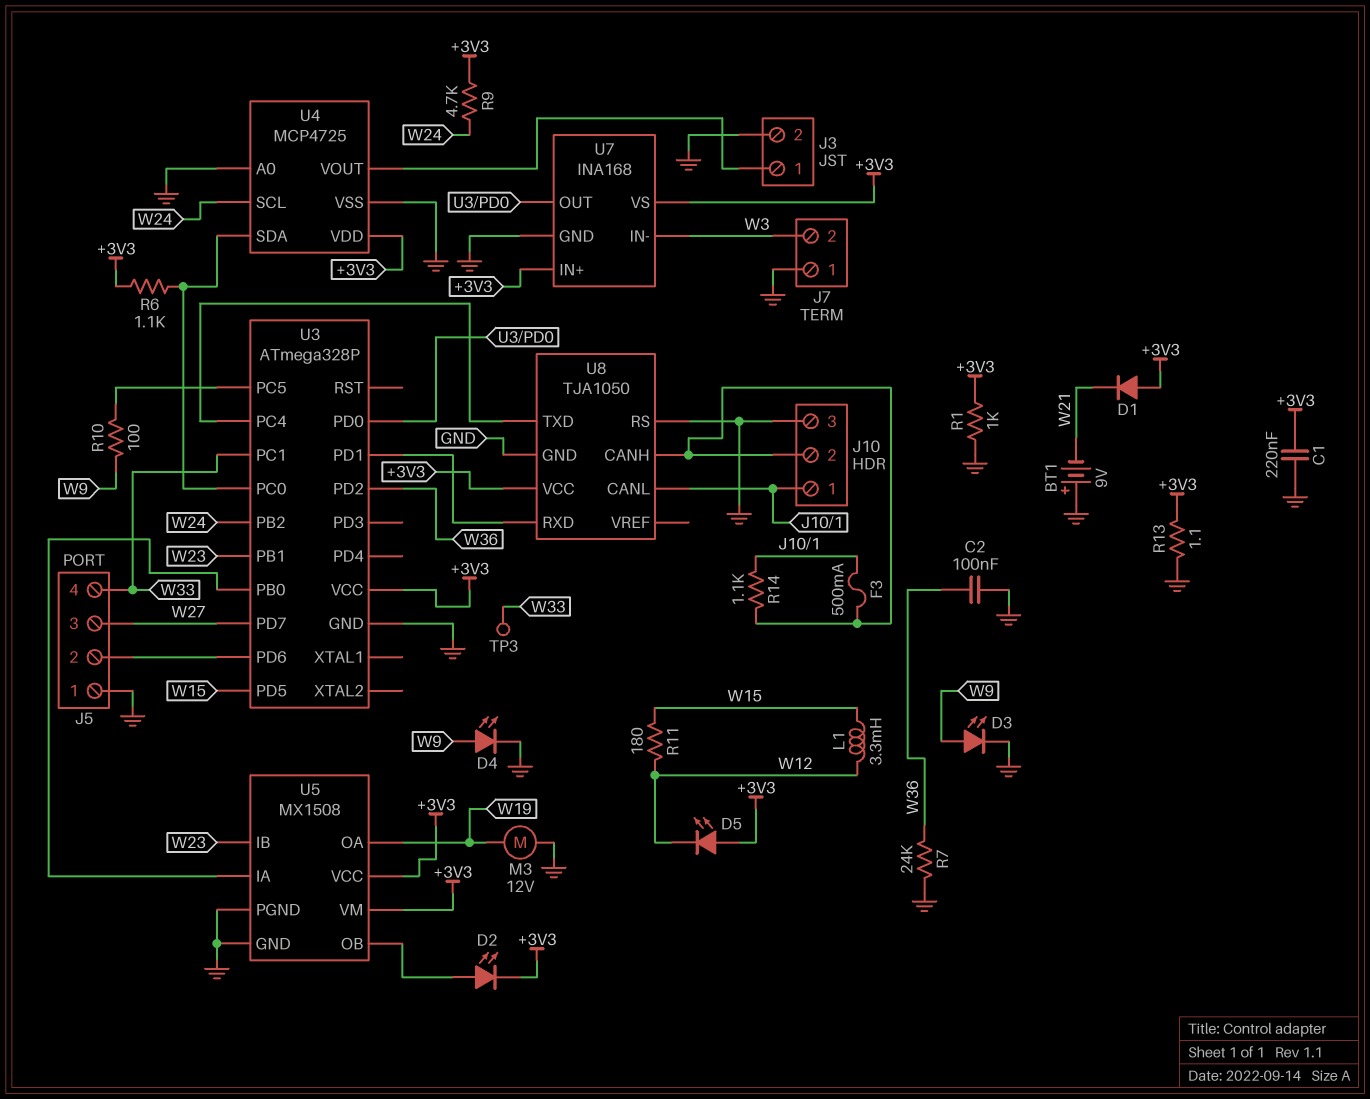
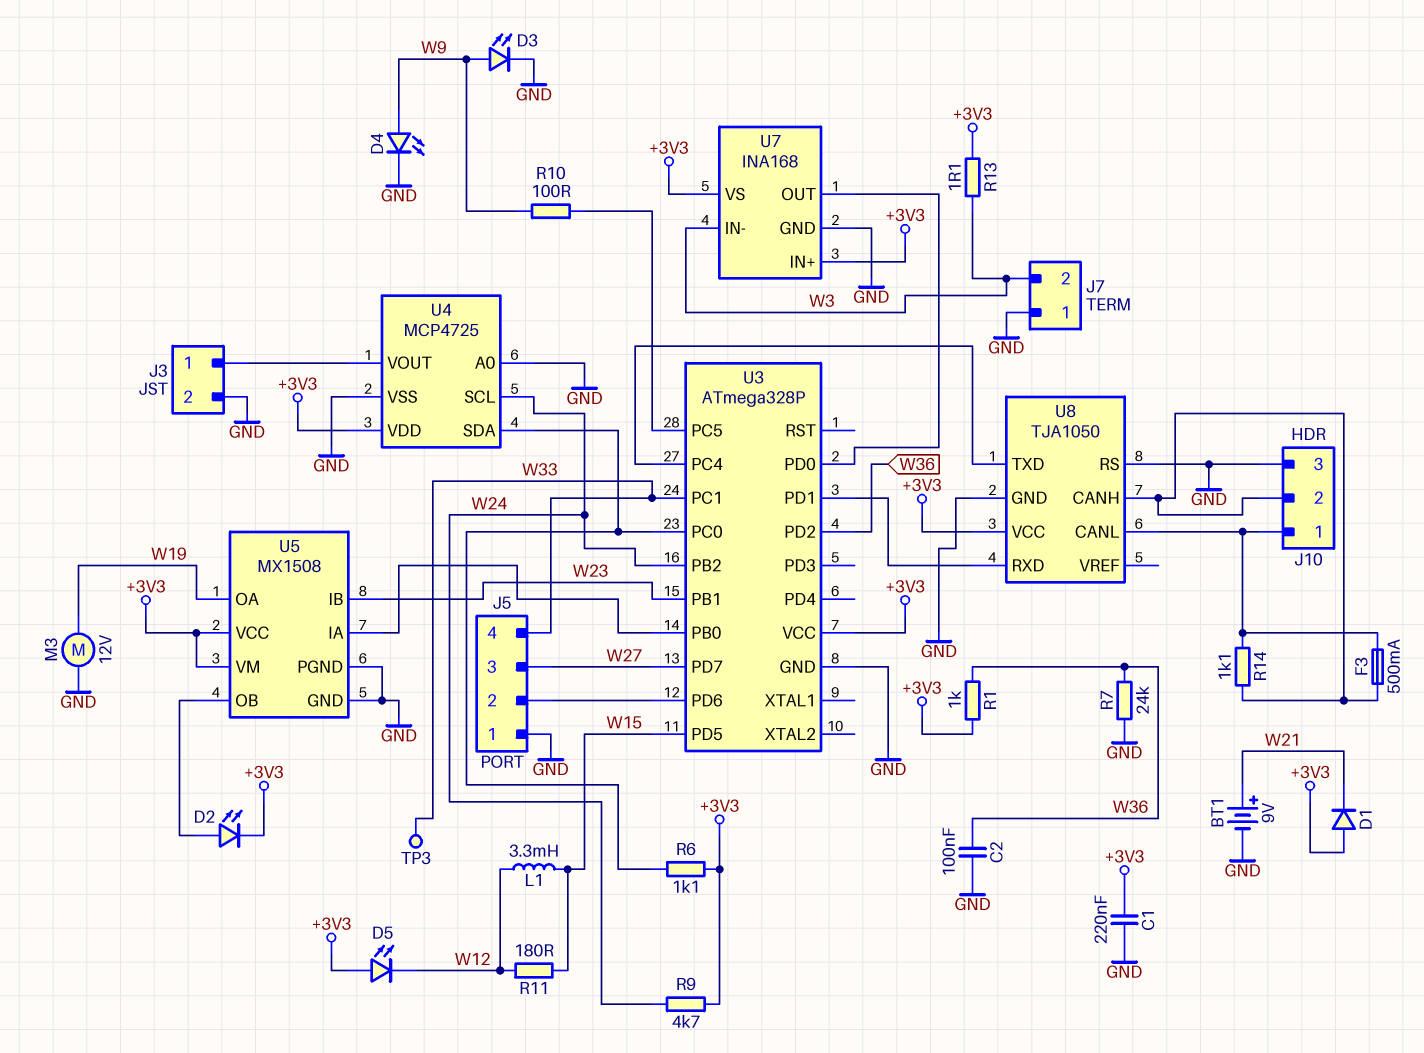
BT1: 9V (plus GND, minus W21) -> 9V (plus W21, minus GND)
R1: 1k (+3V3, GND) -> 1k (+3V3, W36)
R13: 1.1 (+3V3, GND) -> 1.1 (+3V3, W3)

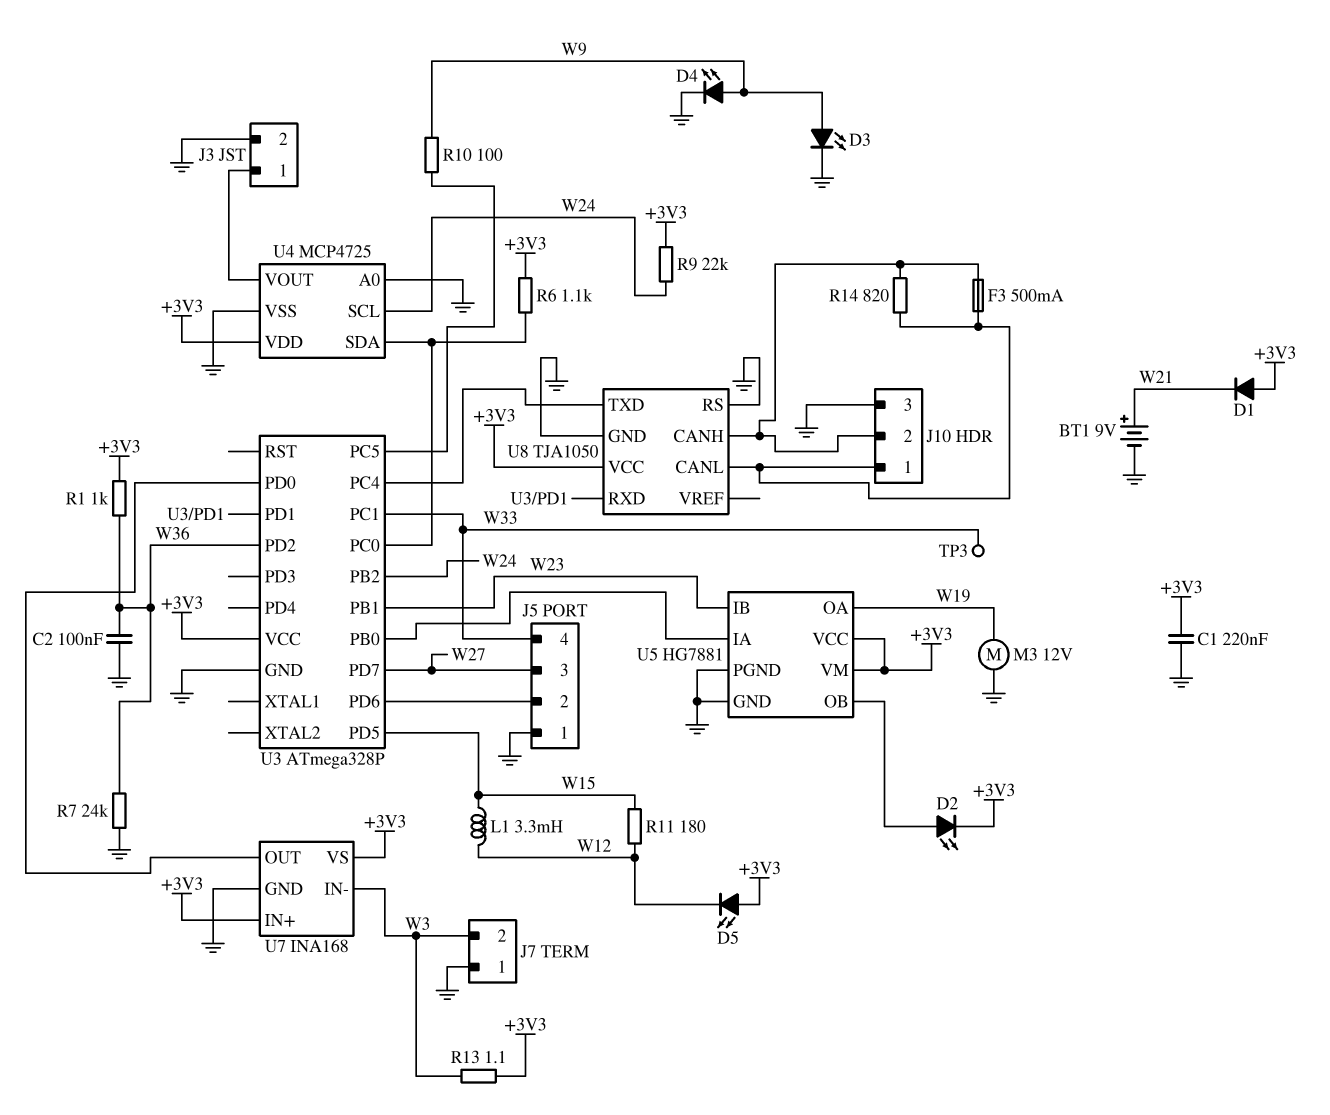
R9: 4.7k (+3V3, W24) -> 22k (+3V3, W24)
R14: 1.1k (J10/1, J10/2) -> 820 (J10/1, J10/2)
U5: MX1508 -> HG7881

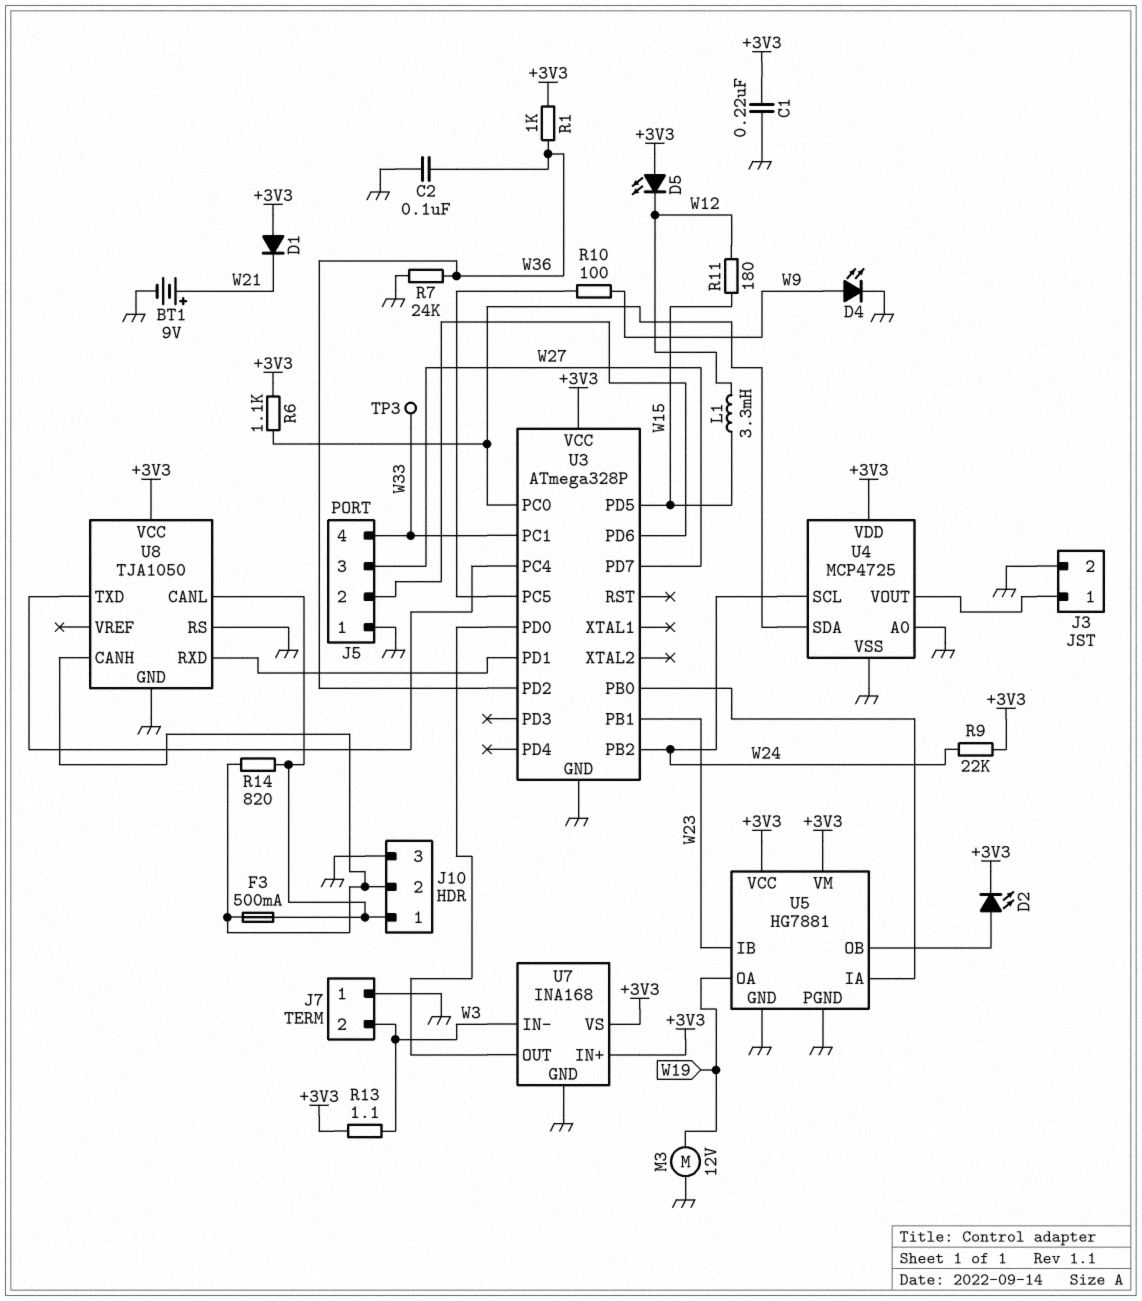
D3: LED (A W9, K GND) -> none

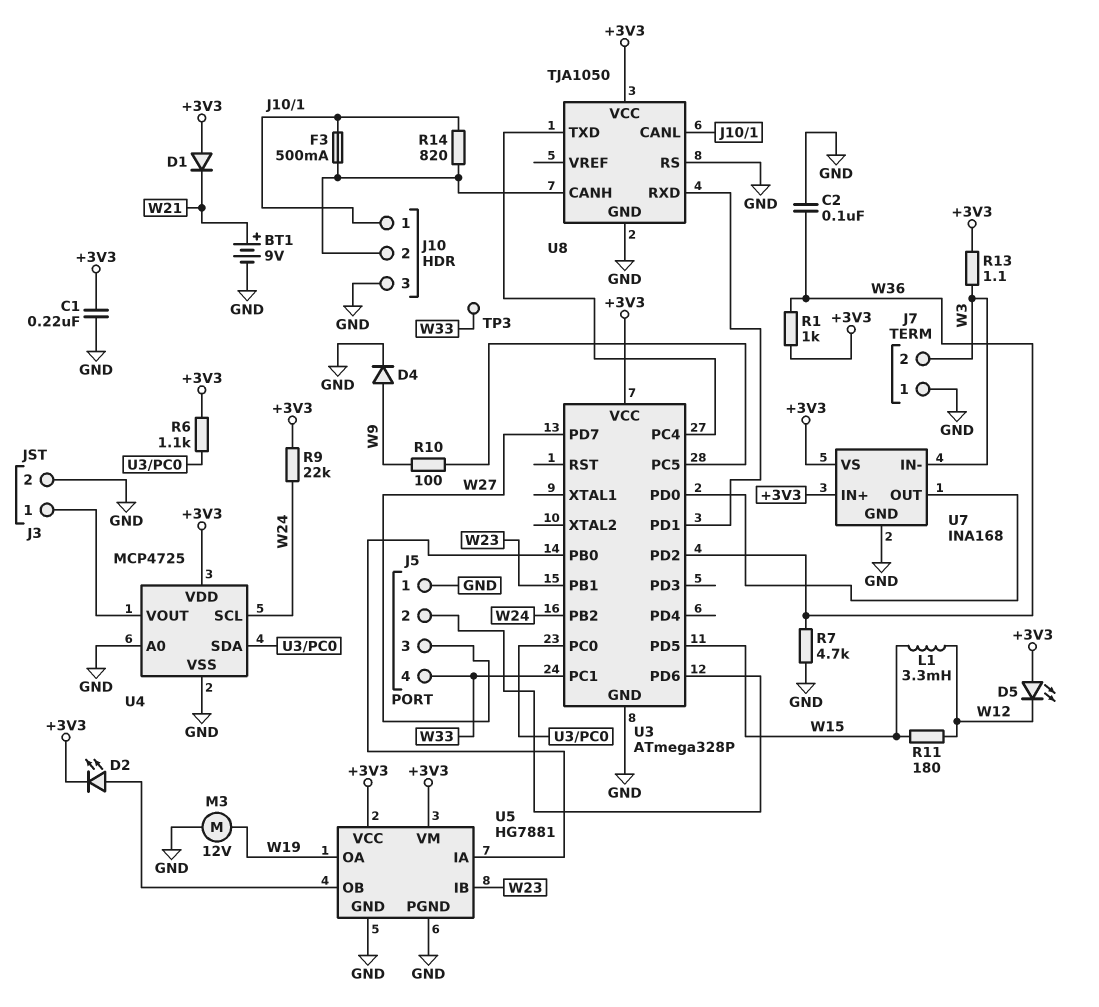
D4: LED (A W9, K GND) -> diode (A W9, K GND)
R7: 24k (GND, W36) -> 4.7k (GND, W36)

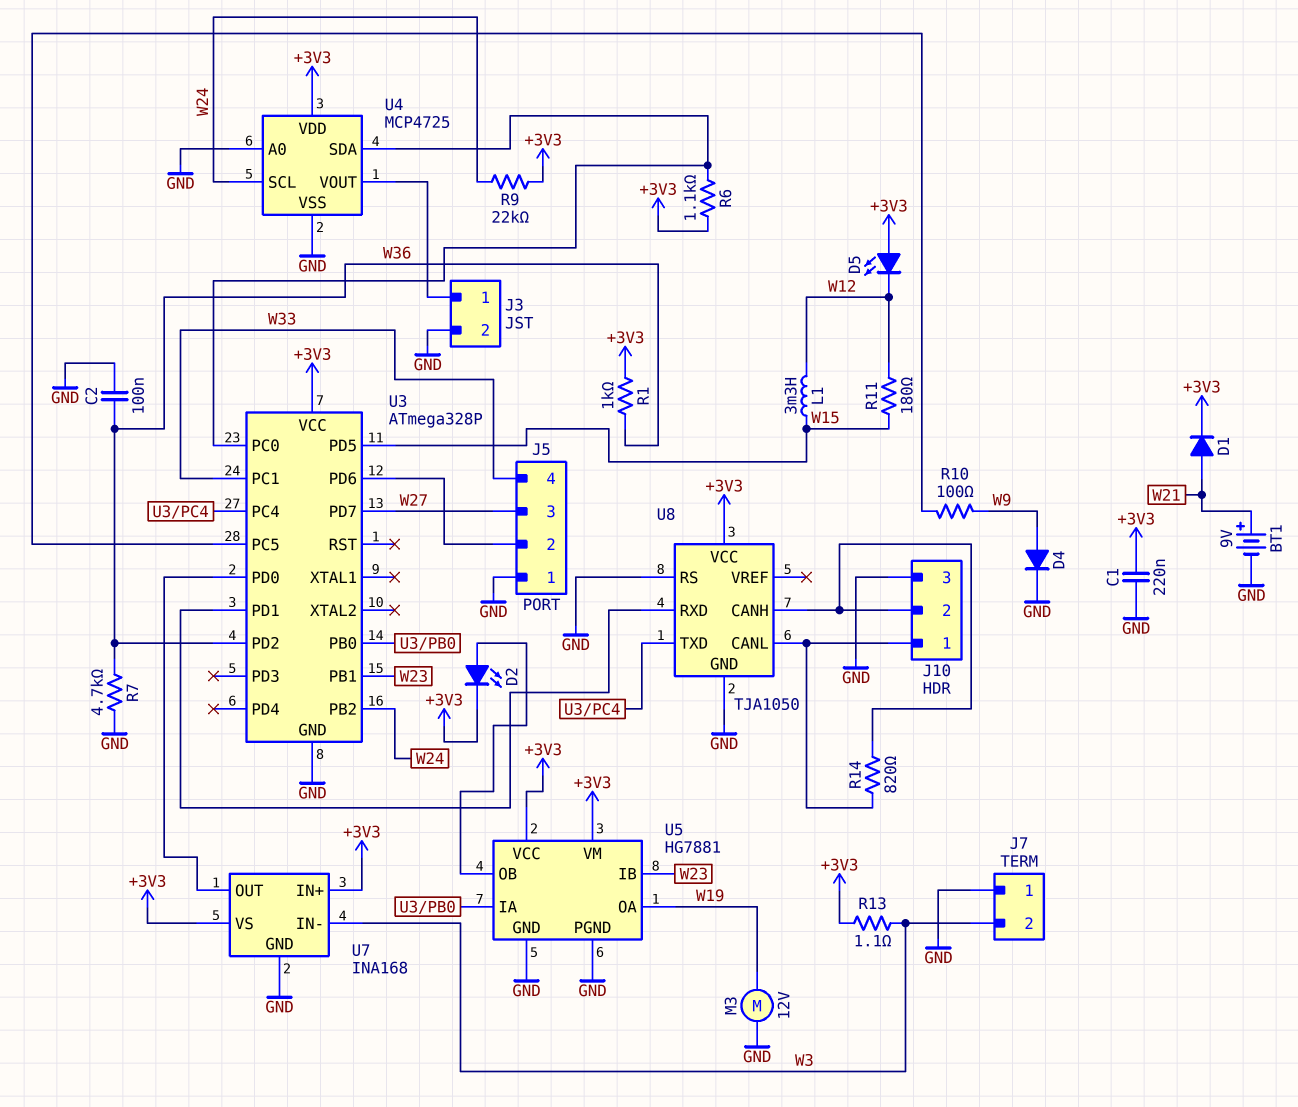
D1: diode (A +3V3, K W21) -> diode (A W21, K +3V3)
F3: 500mA (J10/1, J10/2) -> none
TP3: test point (W33) -> none

